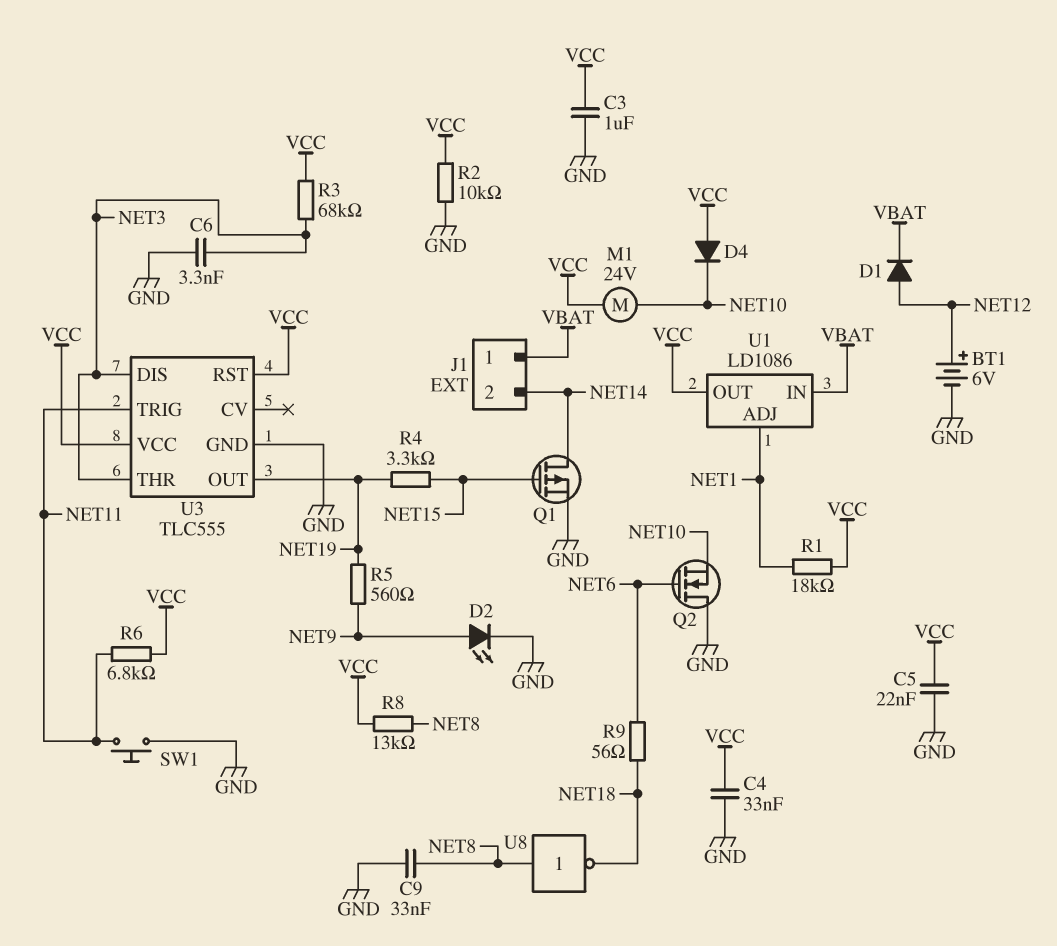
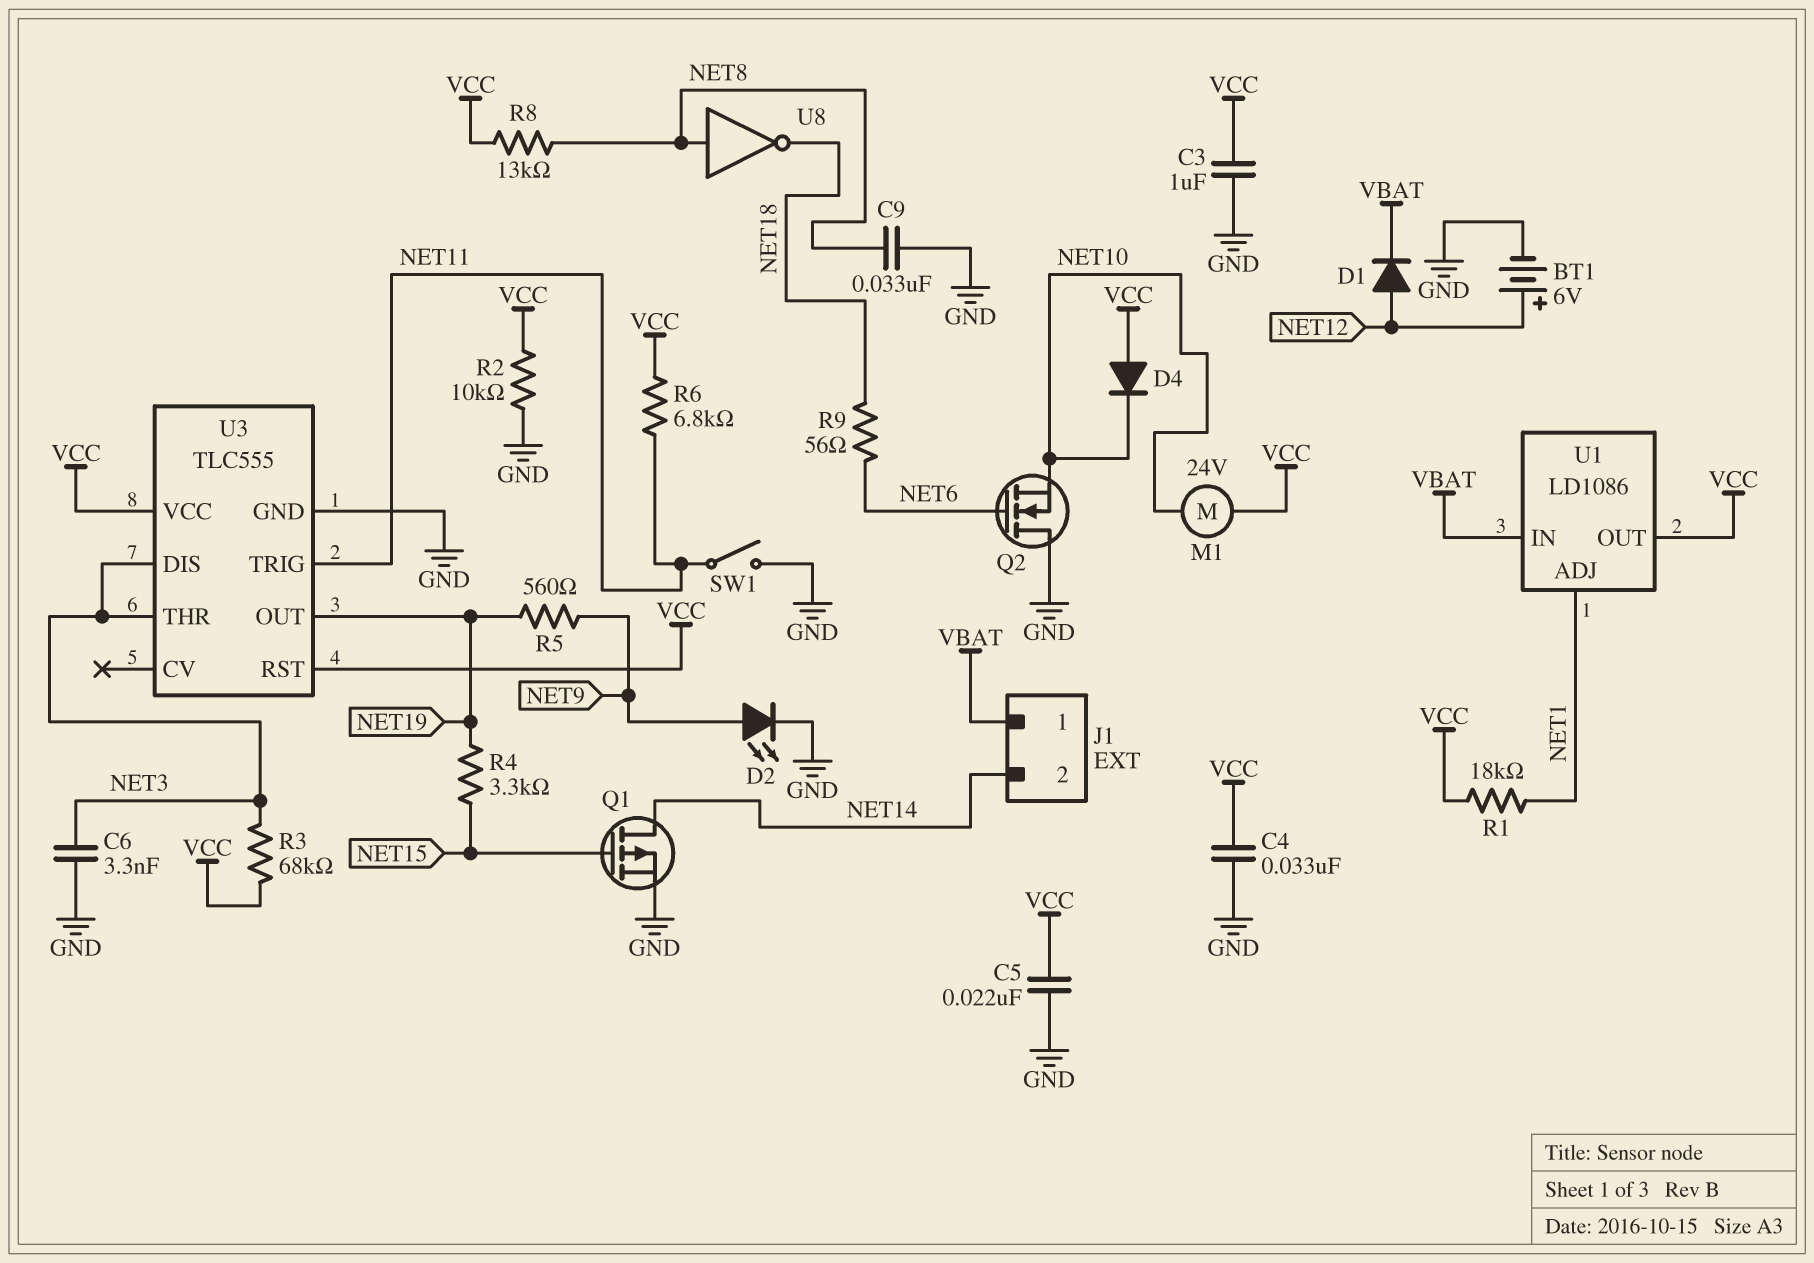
SW1: button (GND, NET11) -> switch (GND, NET11)

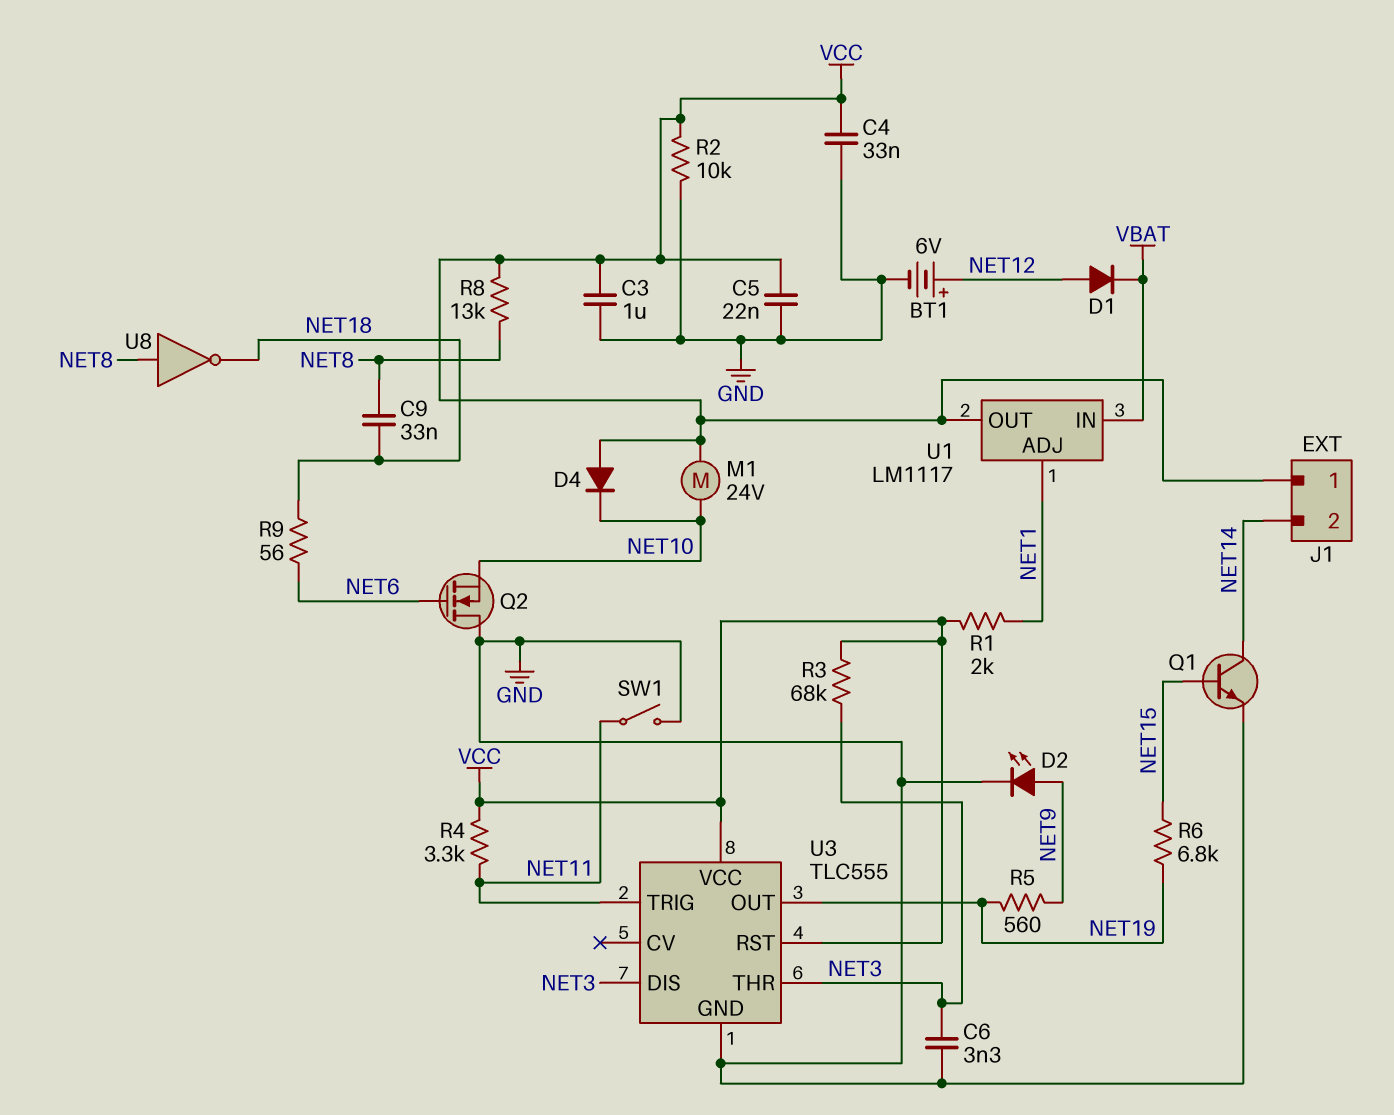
C9: 33nF (GND, NET8) -> 33nF (NET8, NET18)
J1 pin 1: VBAT -> VCC
Q1: PMOS (G NET15, D NET14, S GND) -> NPN (B NET15, C NET14, E GND)
R1: 18k (NET1, VCC) -> 2k (NET1, VCC)
R4: 3.3k (NET15, NET19) -> 3.3k (NET11, VCC)
R6: 6.8k (NET11, VCC) -> 6.8k (NET15, NET19)
U1: LD1086 -> LM1117

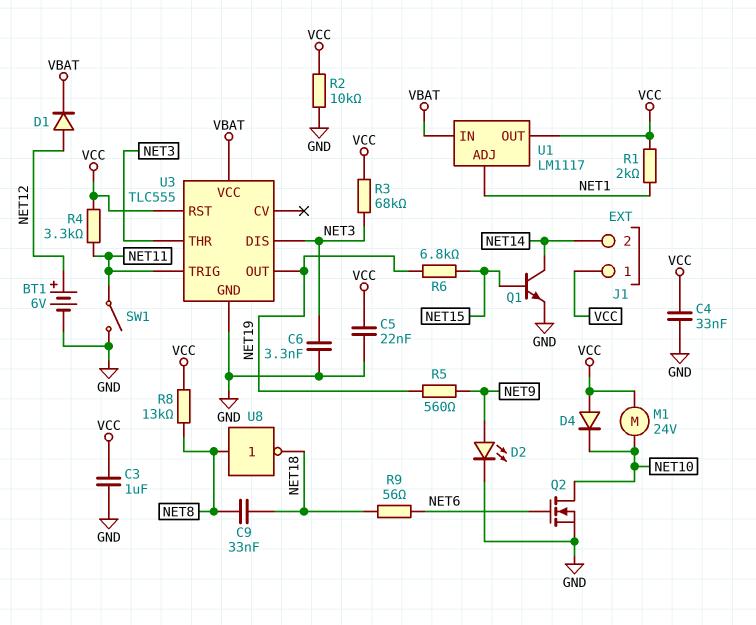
Q2: NMOS (G NET6, D GND, S NET10) -> NMOS (G NET6, D NET10, S GND)
U3 pin VCC: VCC -> VBAT

